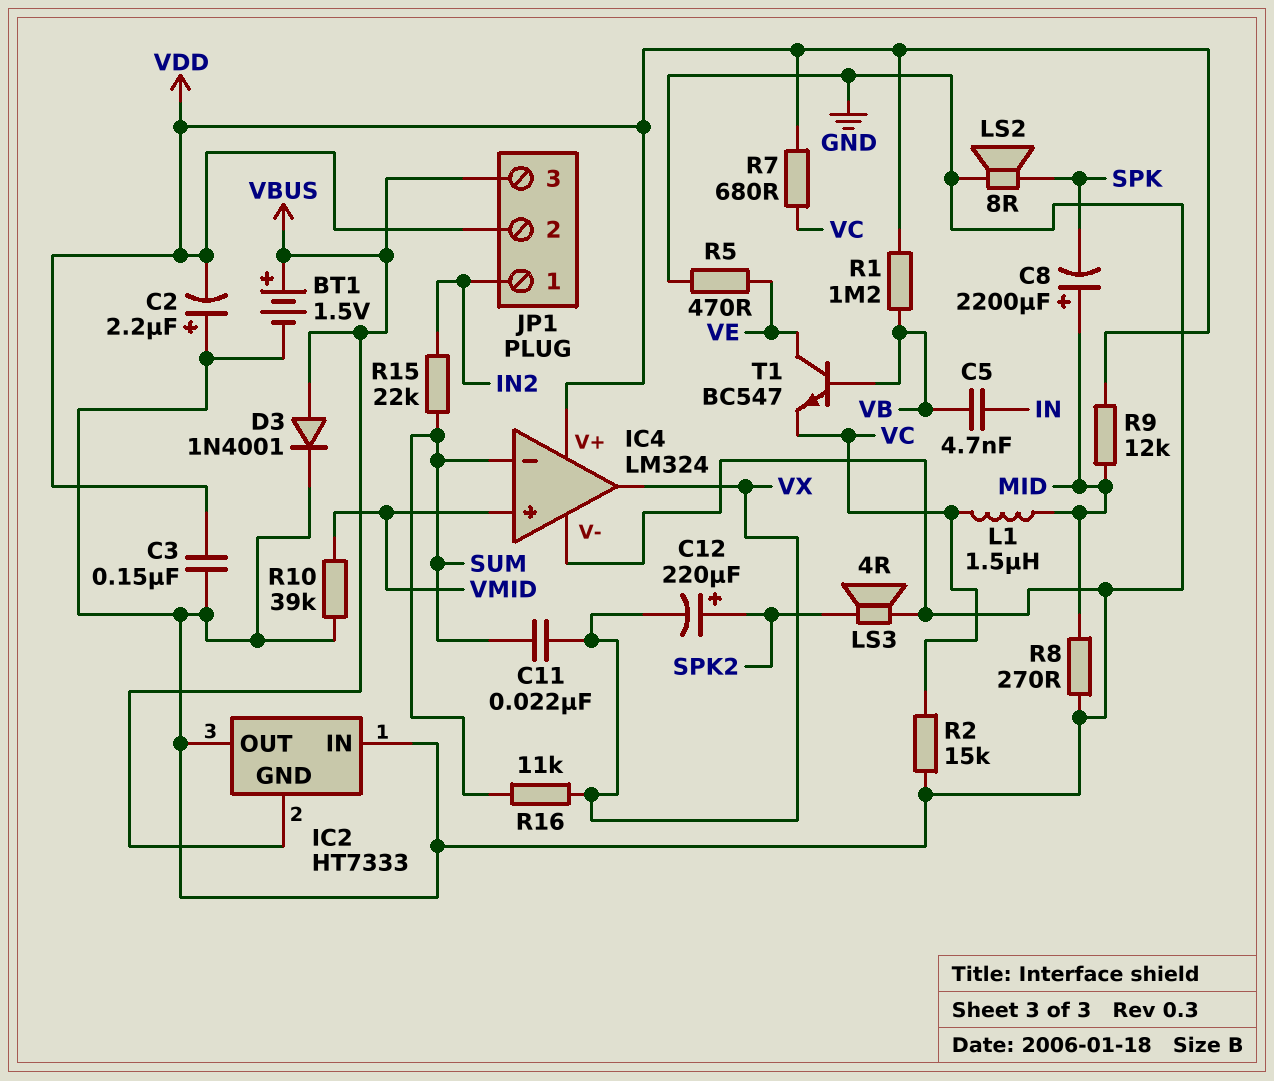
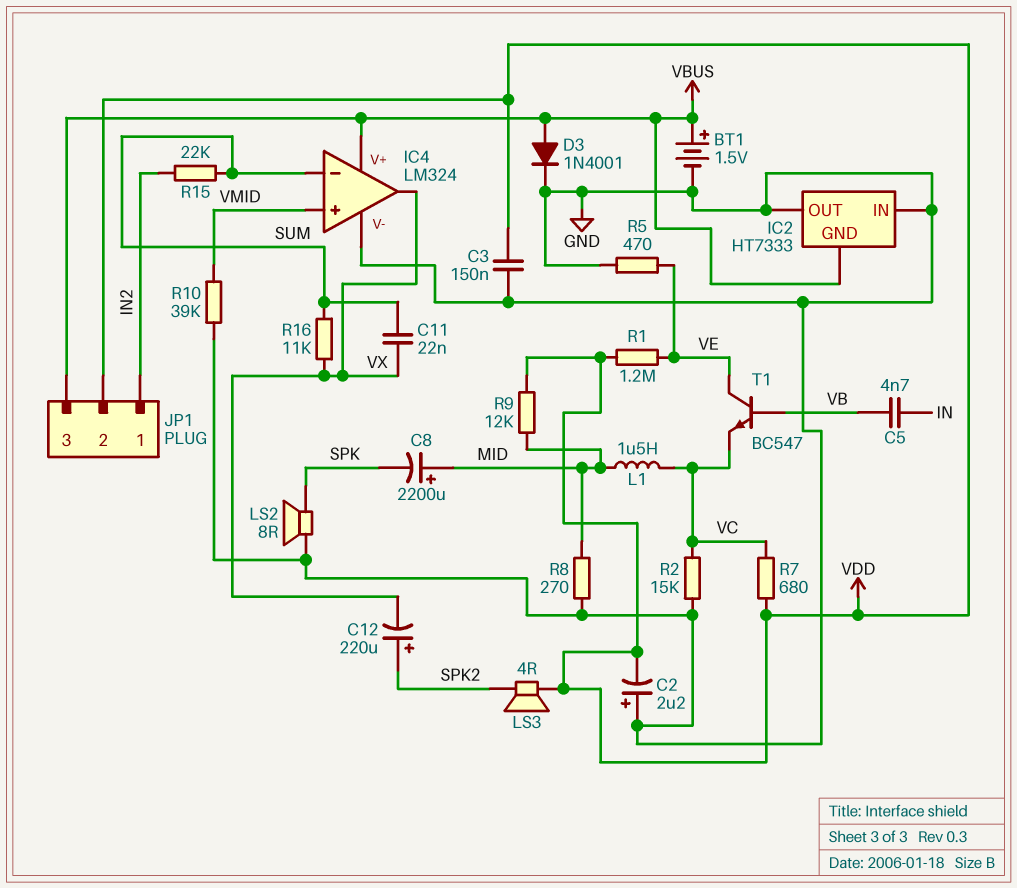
IC4 pin V+: VDD -> VBUS
LS3: speaker 4R (GND, SPK2) -> speaker 4R (SPK2, VDD)
R1: 1.2M (VB, VDD) -> 1.2M (VDD, VE)

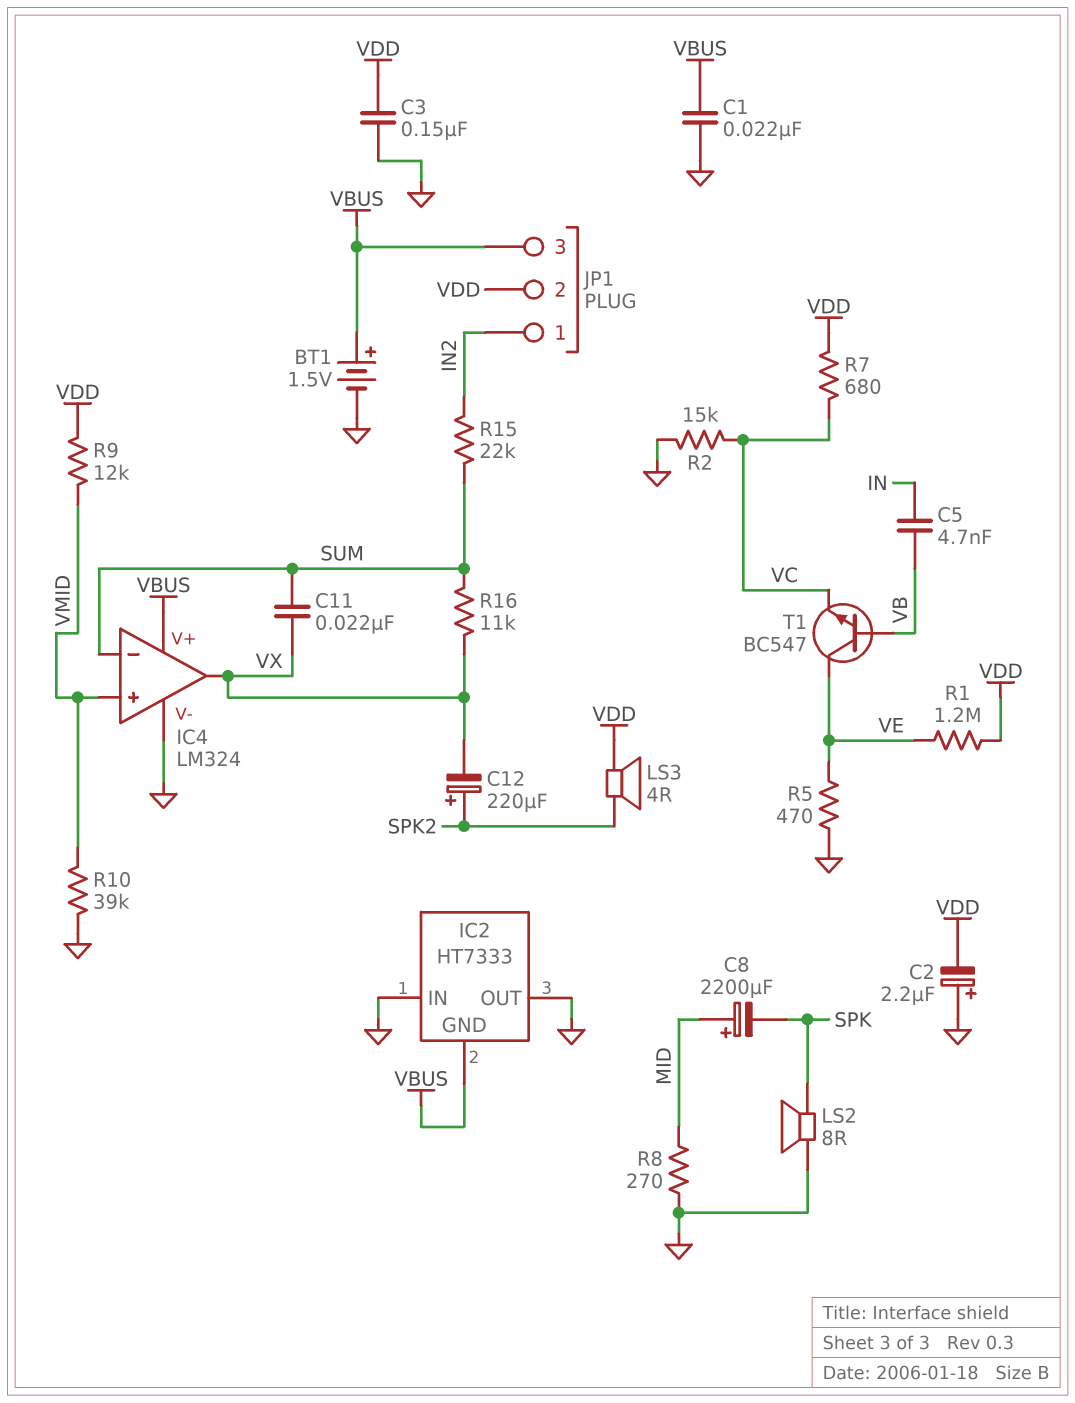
C1: none -> 22nF (GND, VBUS)
D3: diode 1N4001 (A VBUS, K GND) -> none
L1: 1.5uH (MID, VC) -> none
R9: 12k (MID, VDD) -> 12k (VDD, VMID)

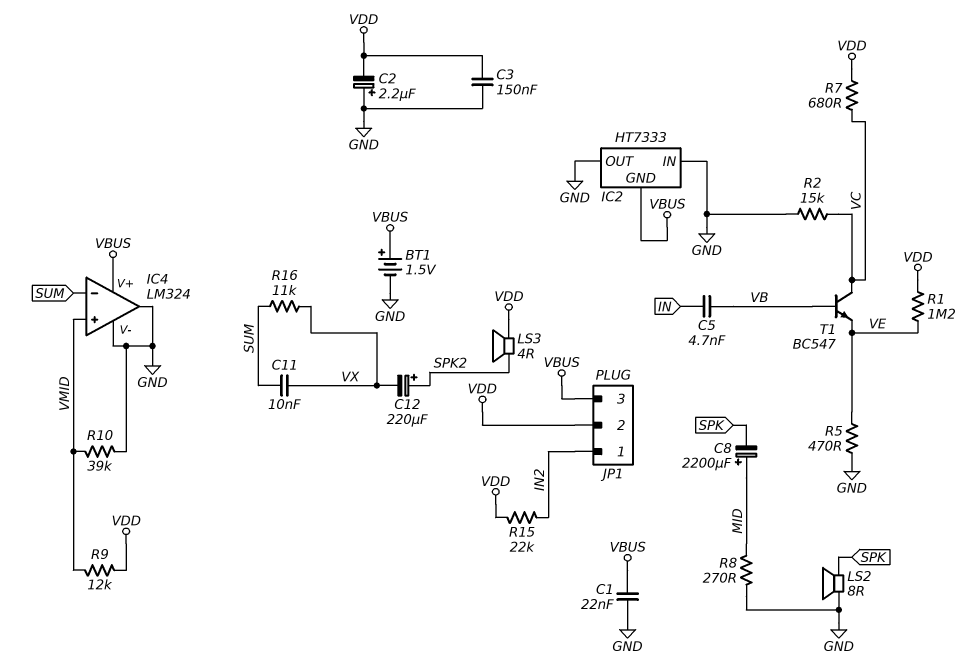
C11: 22nF (SUM, VX) -> 10nF (SUM, VX)
IC4 pin out: VX -> GND
R15: 22k (IN2, SUM) -> 22k (IN2, VDD)
T1: NPN BC547 (B VB, C VE, E VC) -> NPN BC547 (B VB, C VC, E VE)

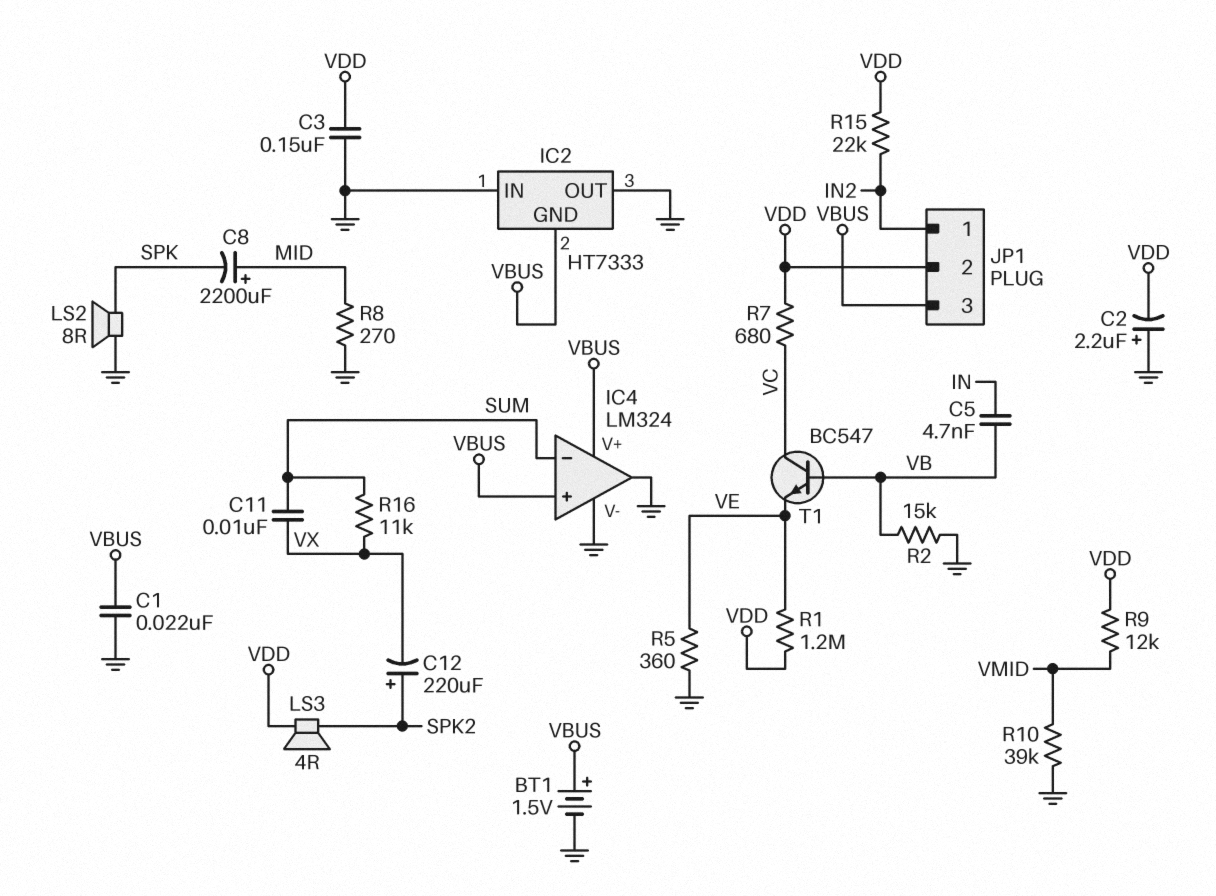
IC4 pin in+: VMID -> VBUS
R2: 15k (GND, VC) -> 15k (GND, VB)
R5: 470 (GND, VE) -> 360 (GND, VE)

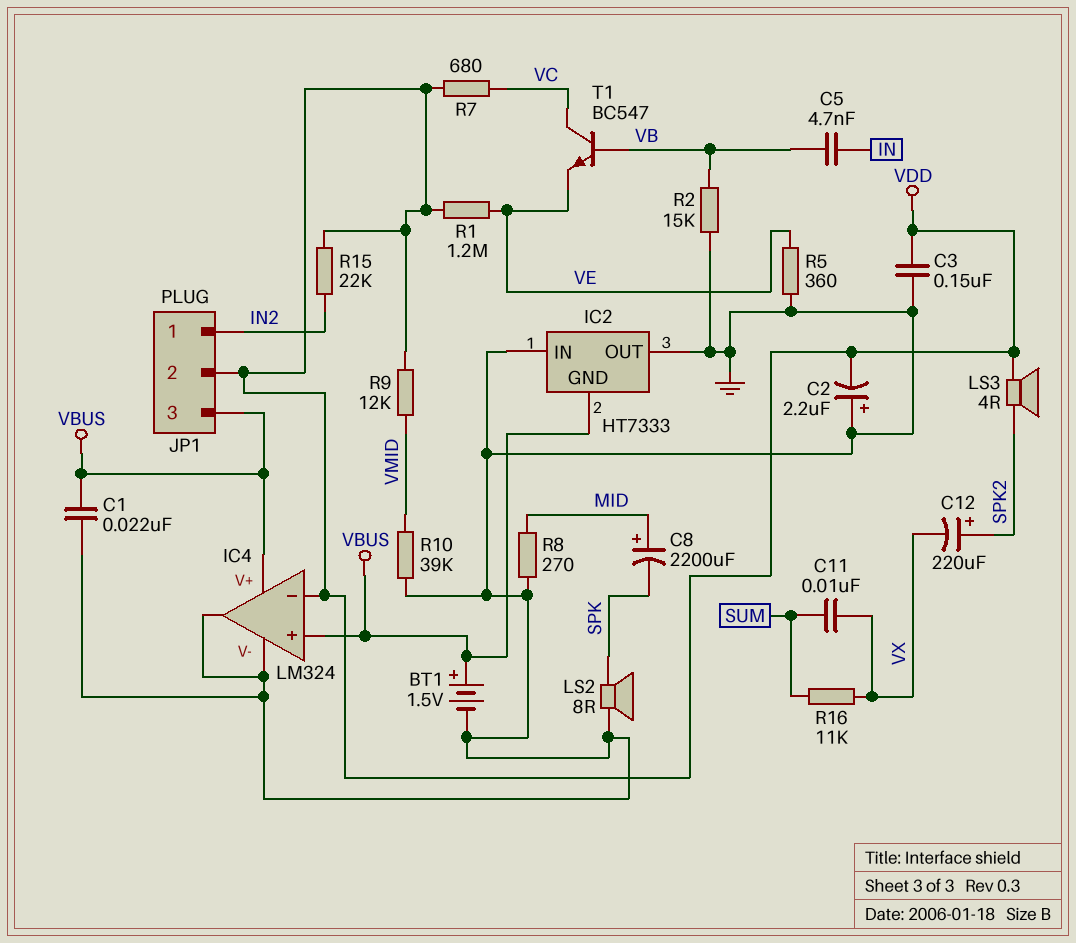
IC4 pin in-: SUM -> VDD

